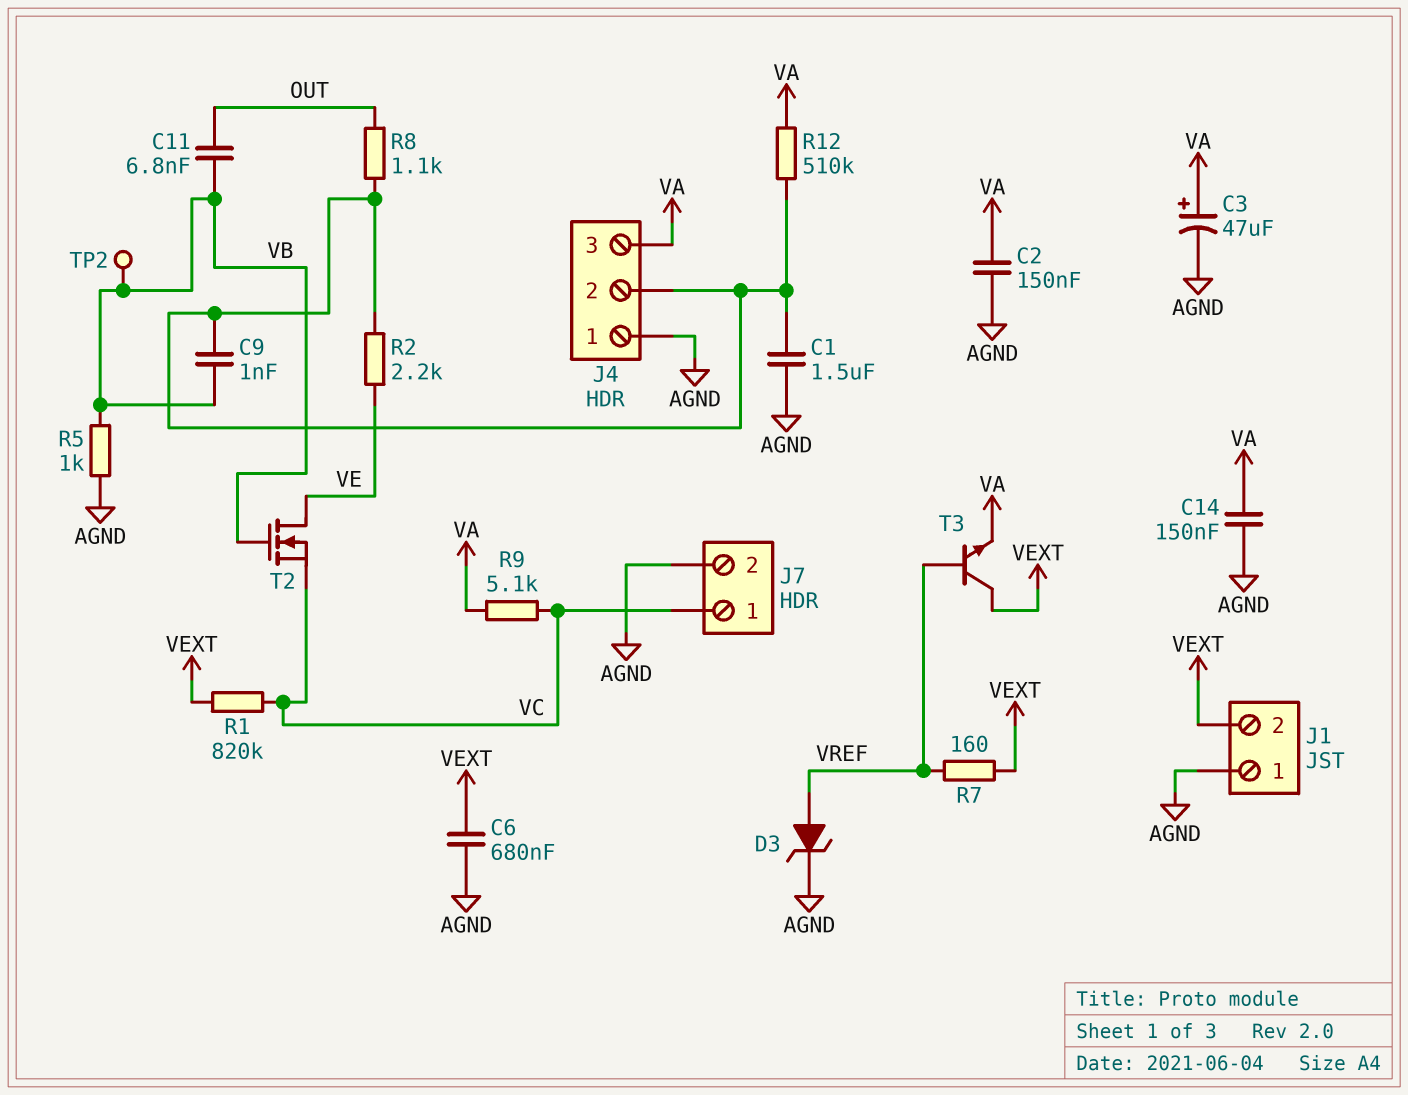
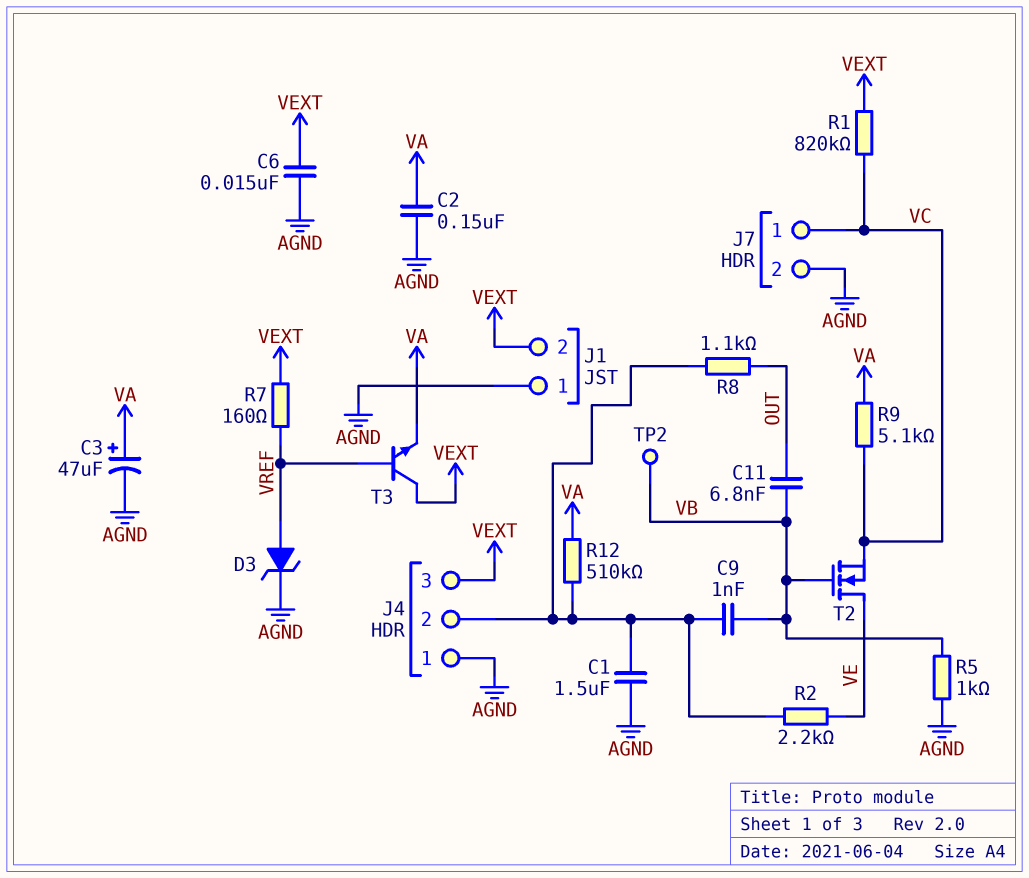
C6: 680nF (AGND, VEXT) -> 15nF (AGND, VEXT)
C14: 150nF (AGND, VA) -> none
J4 pin 3: VA -> VEXT

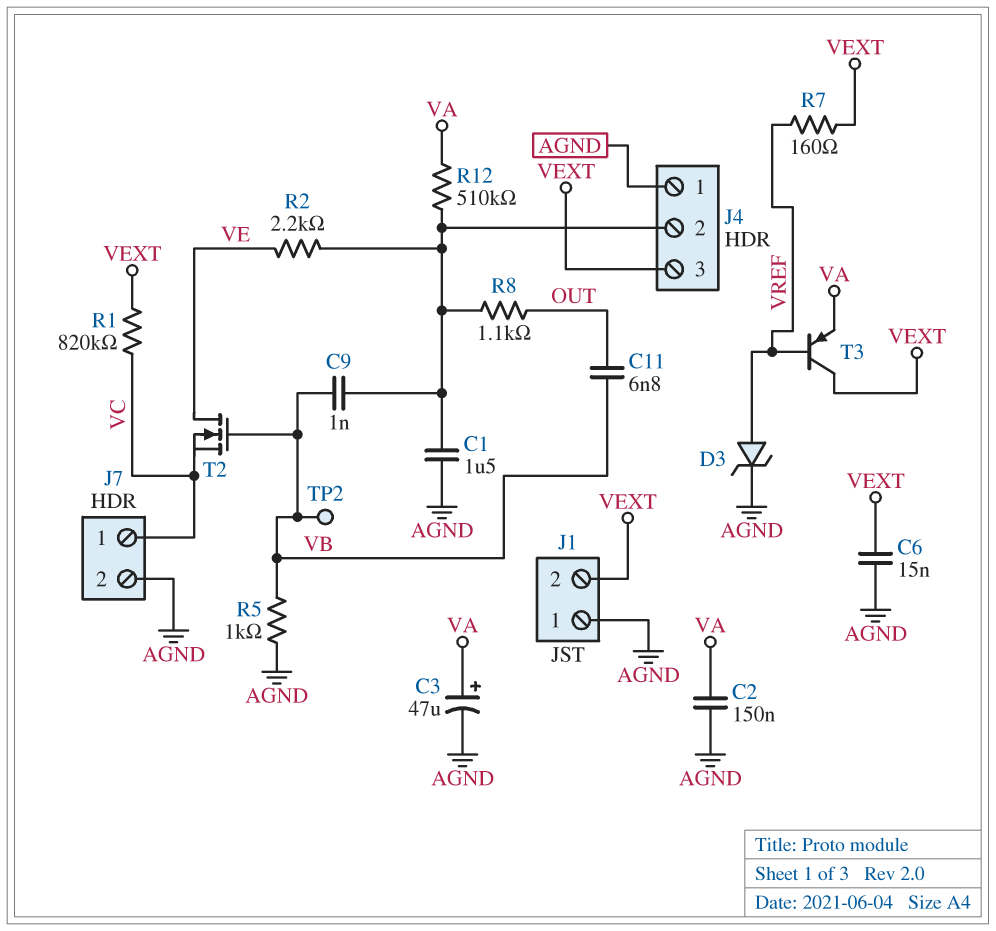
R9: 5.1k (VA, VC) -> none
T3: NPN (B VREF, C VEXT, E VA) -> PNP (B VREF, C VEXT, E VA)

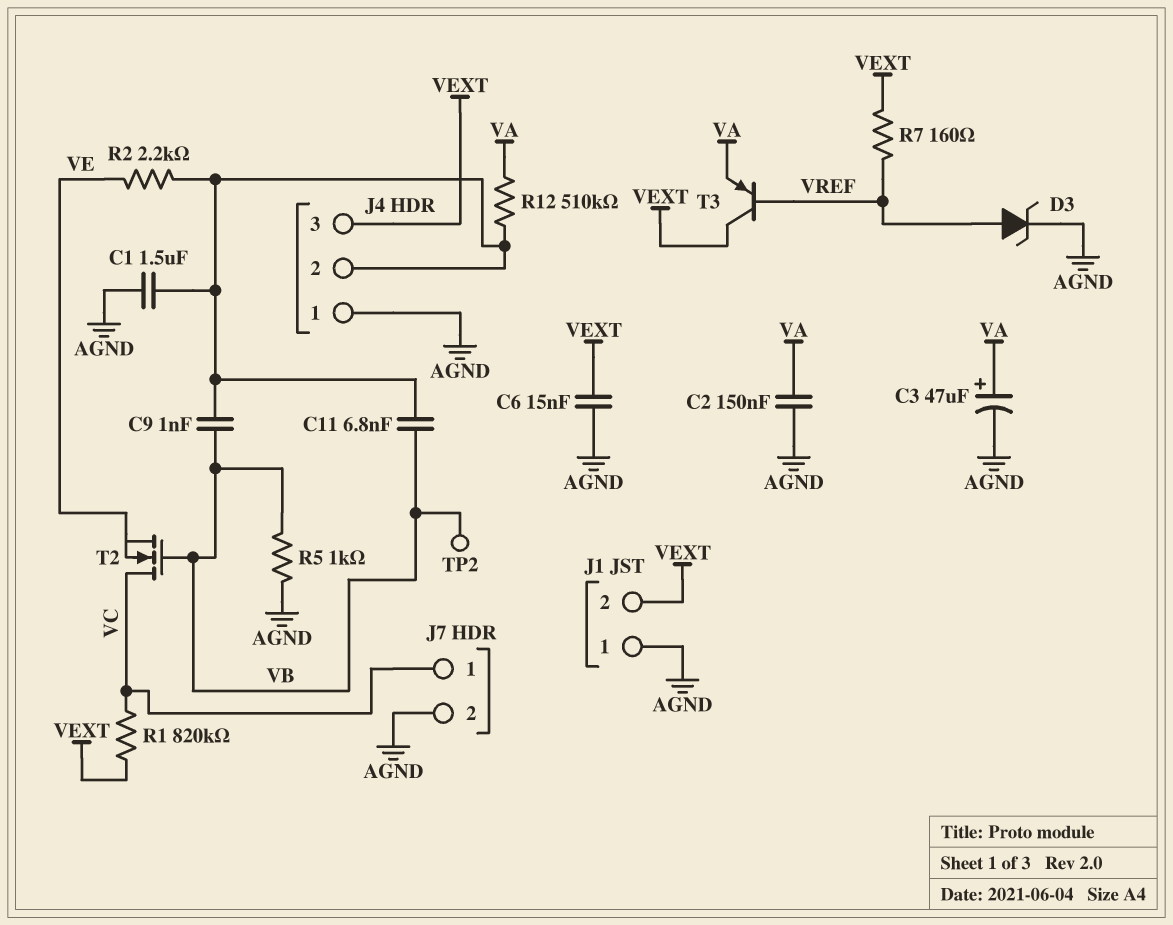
C11: 6.8nF (OUT, VB) -> 6.8nF (J4/2, VB)
R8: 1.1k (J4/2, OUT) -> none
T2: NMOS (G VB, D VE, S VC) -> NMOS (G VB, D VC, S VE)

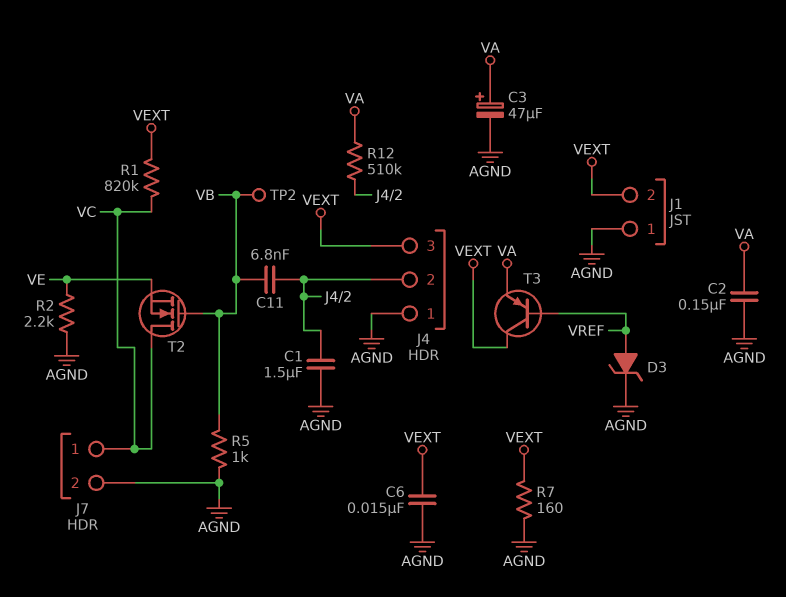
C9: 1nF (J4/2, VB) -> none
R2: 2.2k (J4/2, VE) -> 2.2k (AGND, VE)
R7: 160 (VEXT, VREF) -> 160 (AGND, VEXT)

